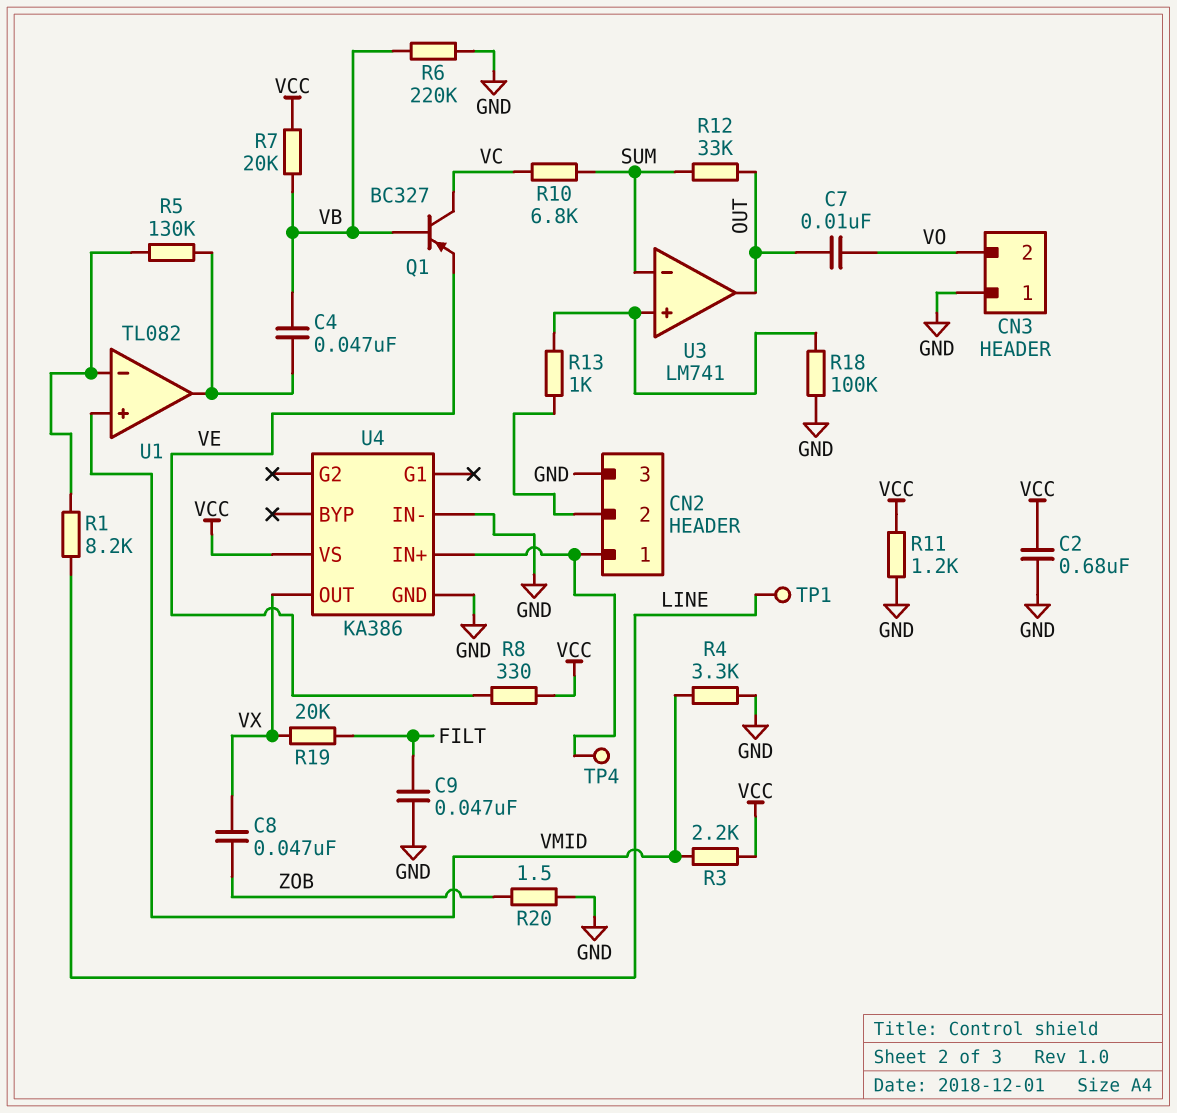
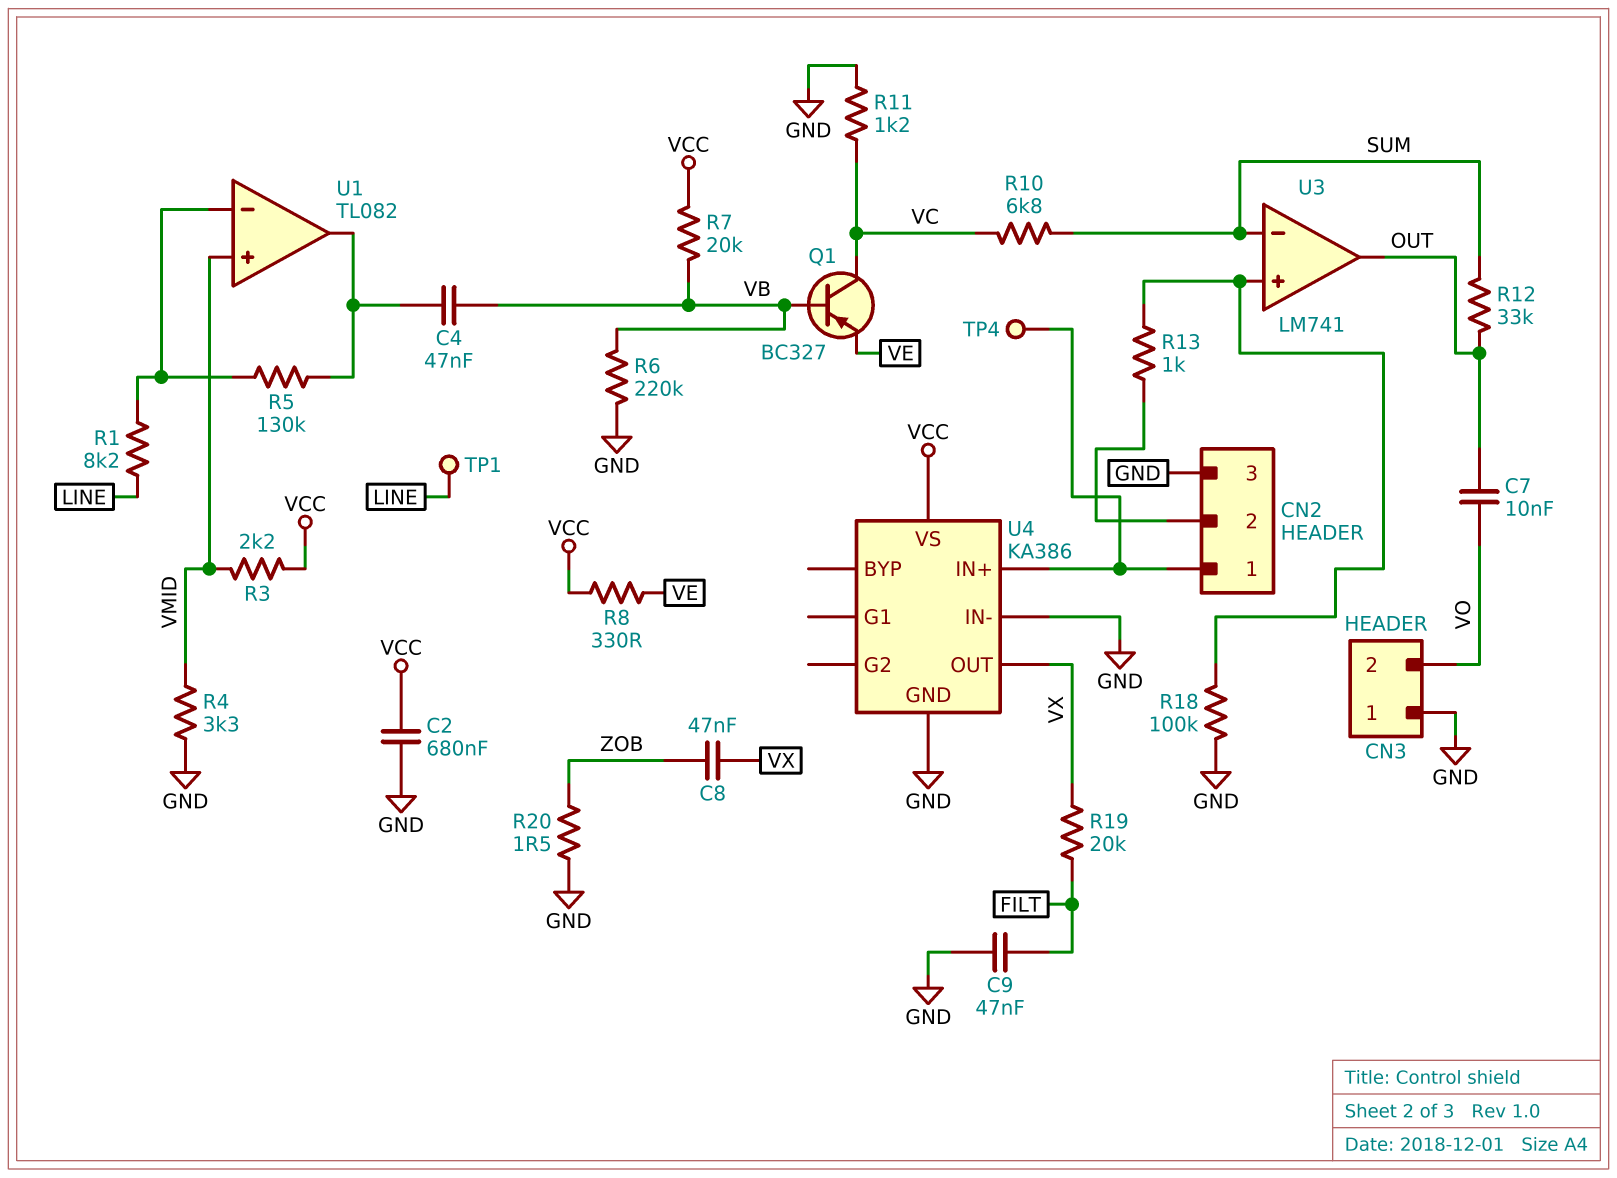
R11: 1.2k (GND, VCC) -> 1.2k (GND, VC)

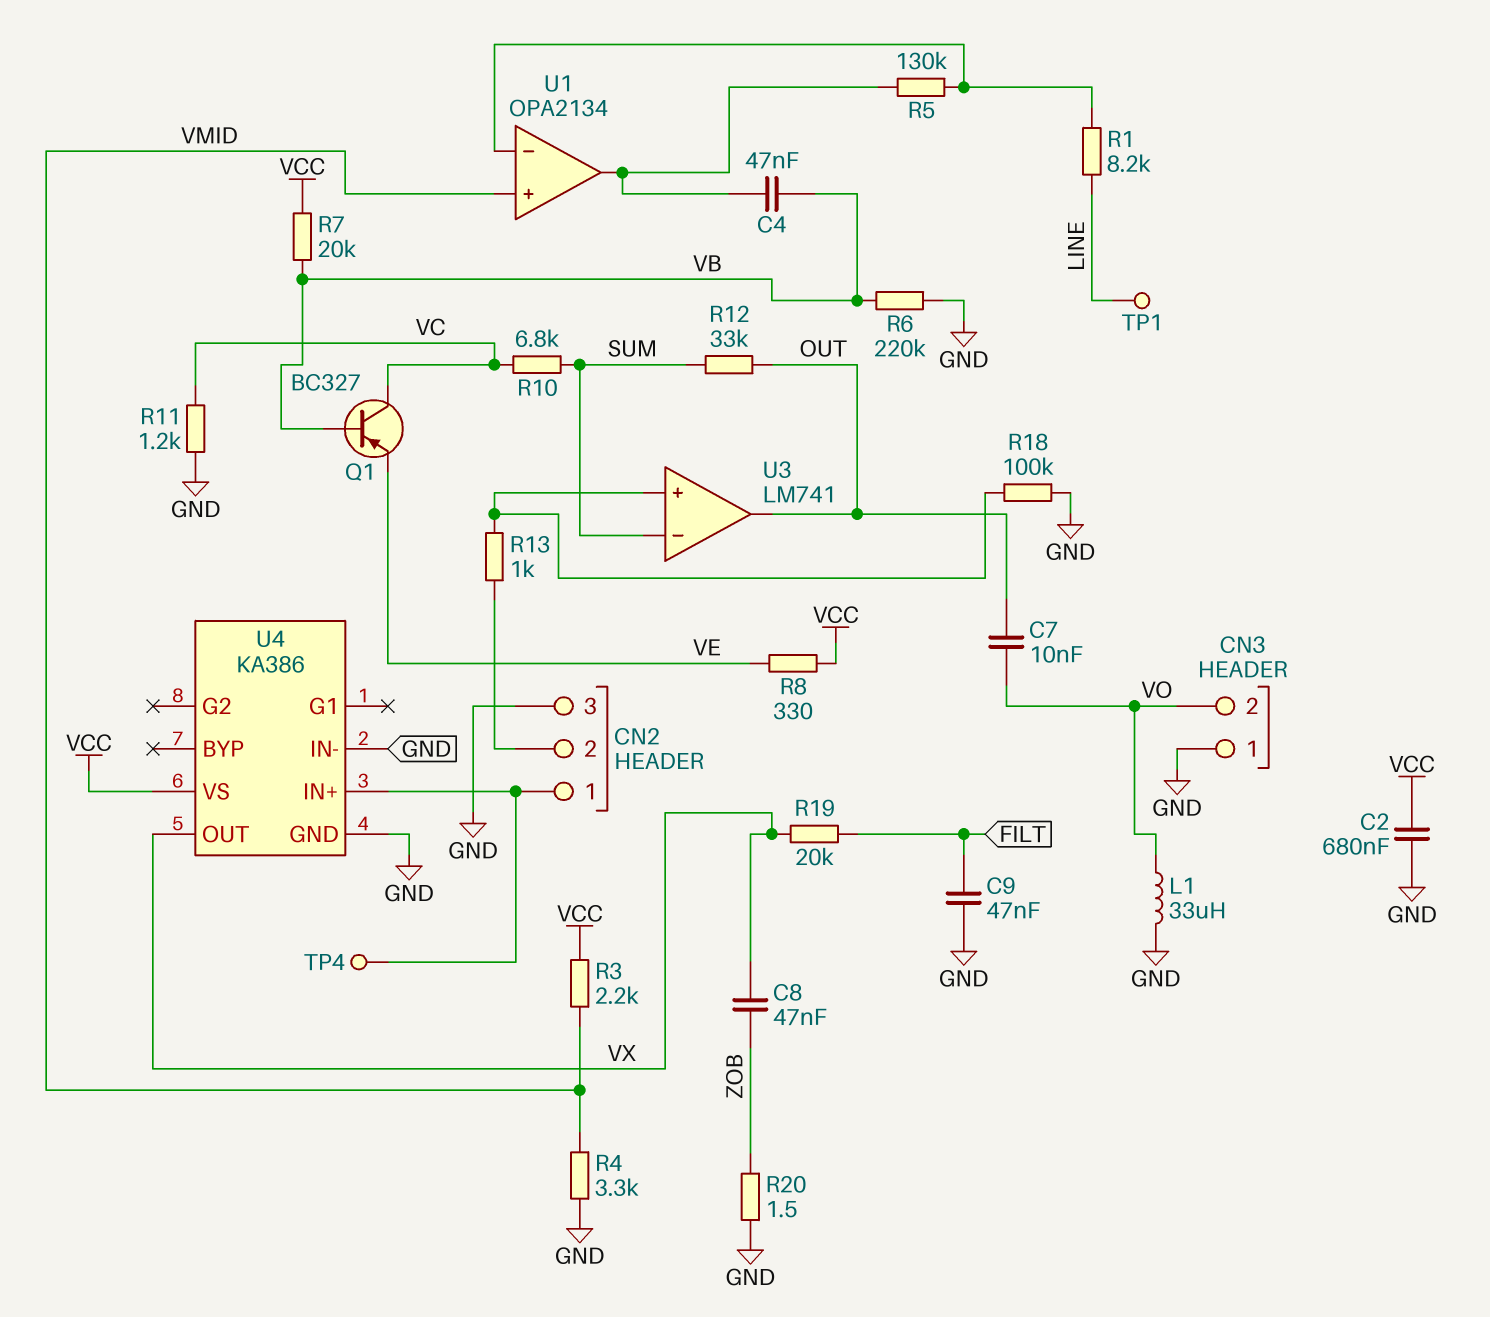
L1: none -> 33uH (GND, VO)
U1: TL082 -> OPA2134

